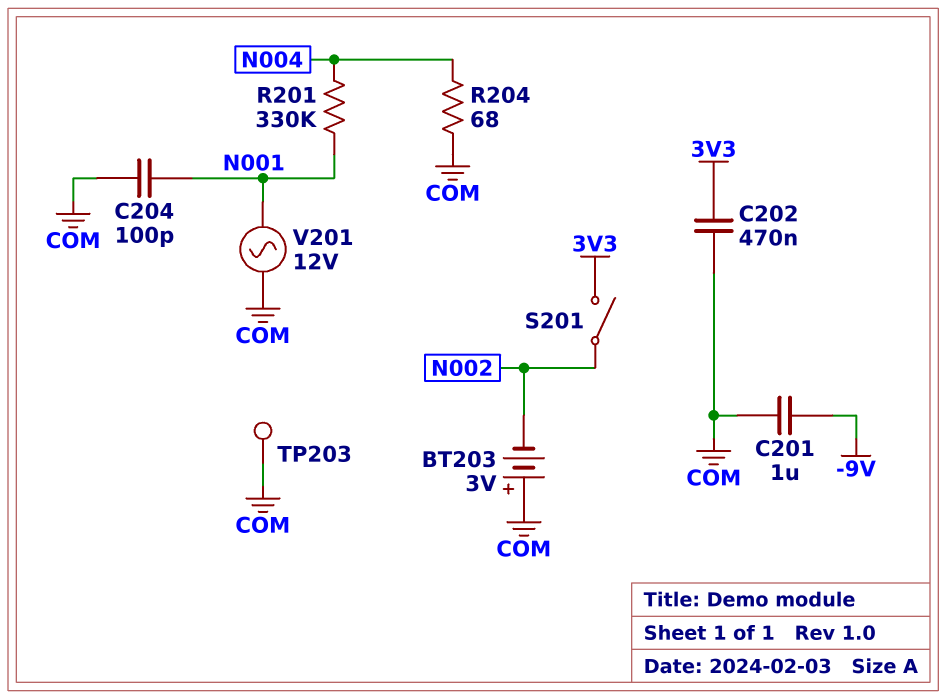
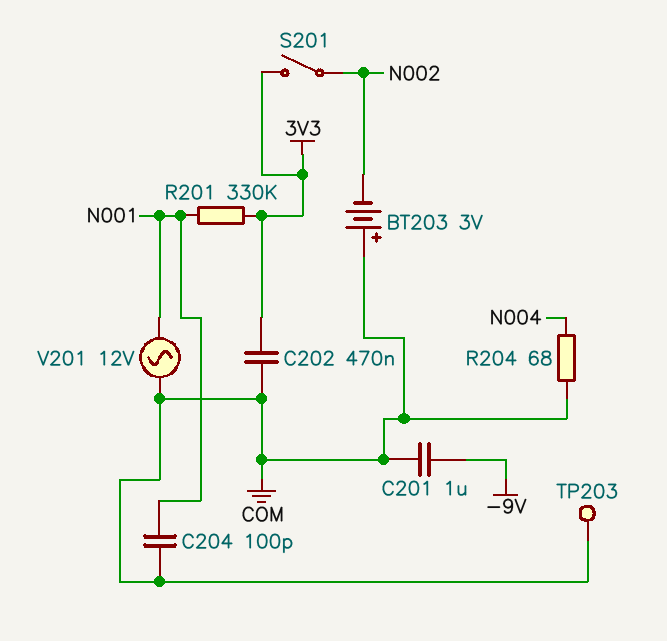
R201: 330k (N001, N004) -> 330k (3V3, N001)

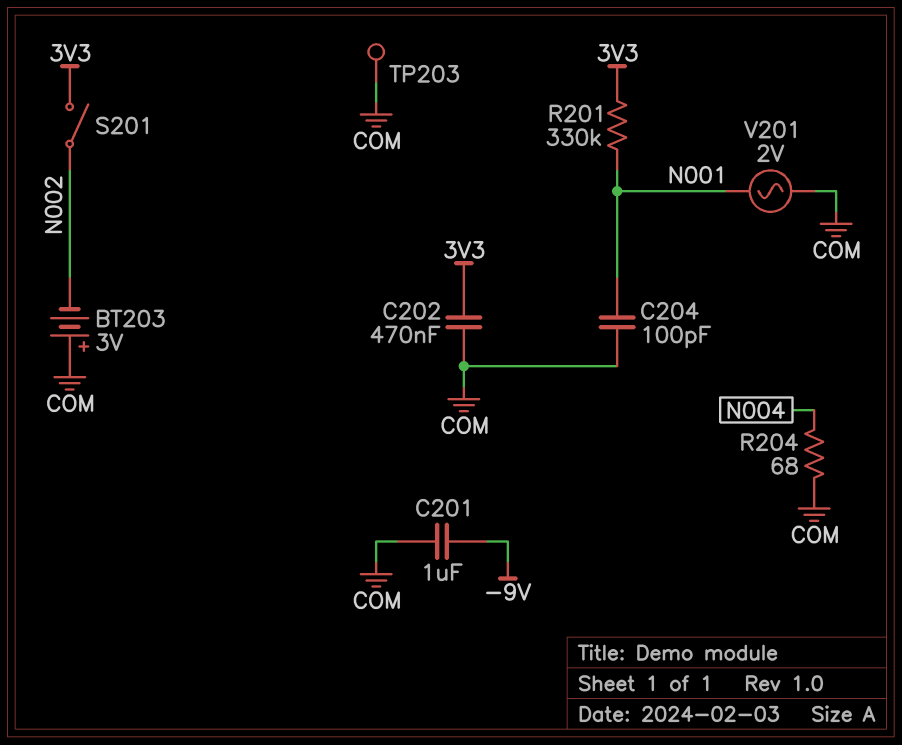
V201: AC 12V (COM, N001) -> AC 2V (COM, N001)

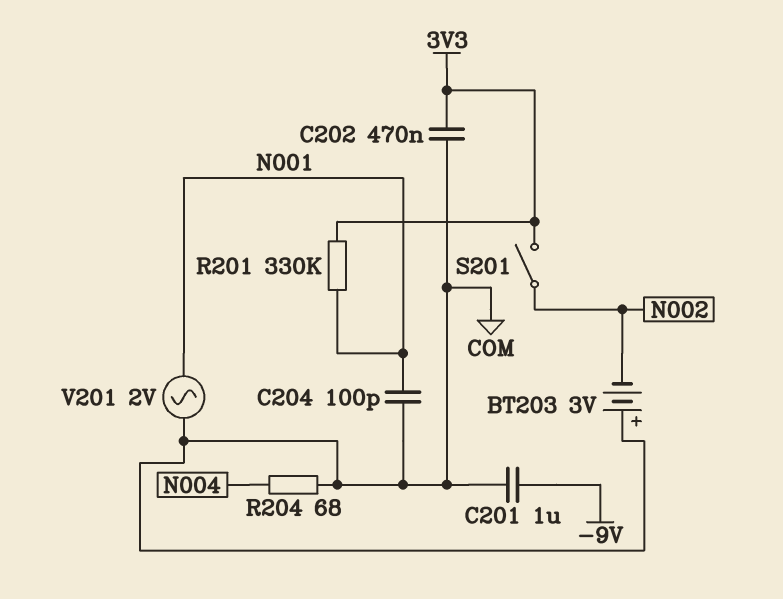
TP203: test point (COM) -> none

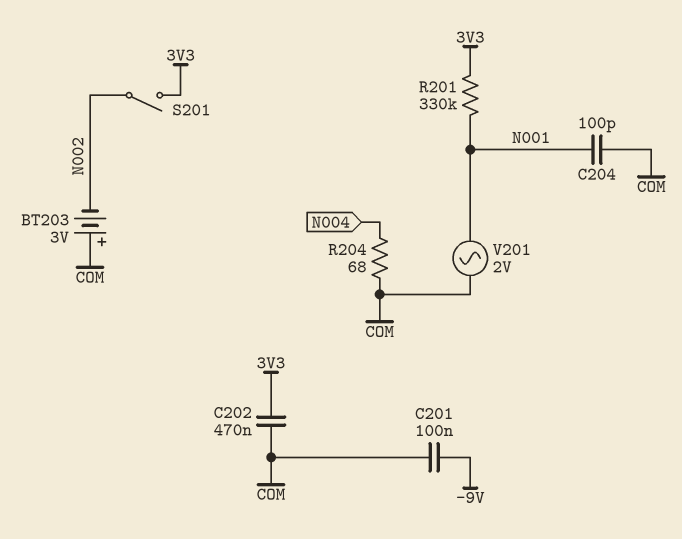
C201: 1uF (-9V, COM) -> 100nF (-9V, COM)

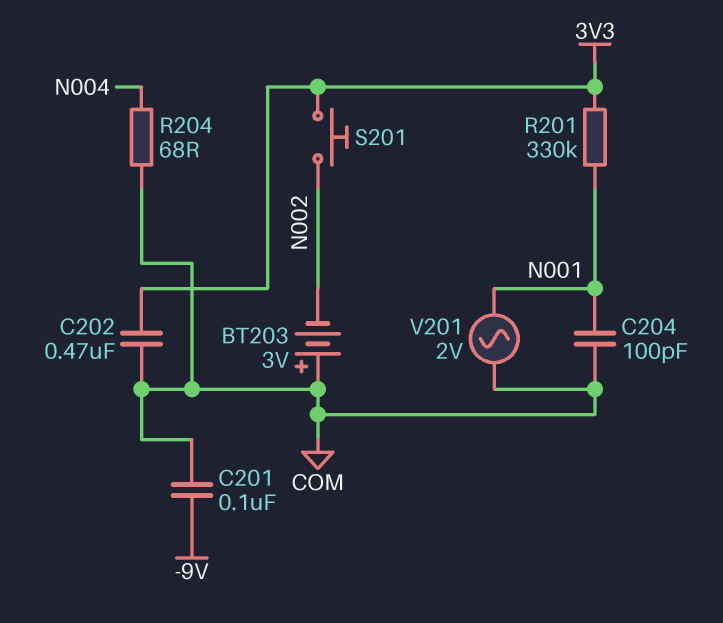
S201: switch (3V3, N002) -> button (3V3, N002)

